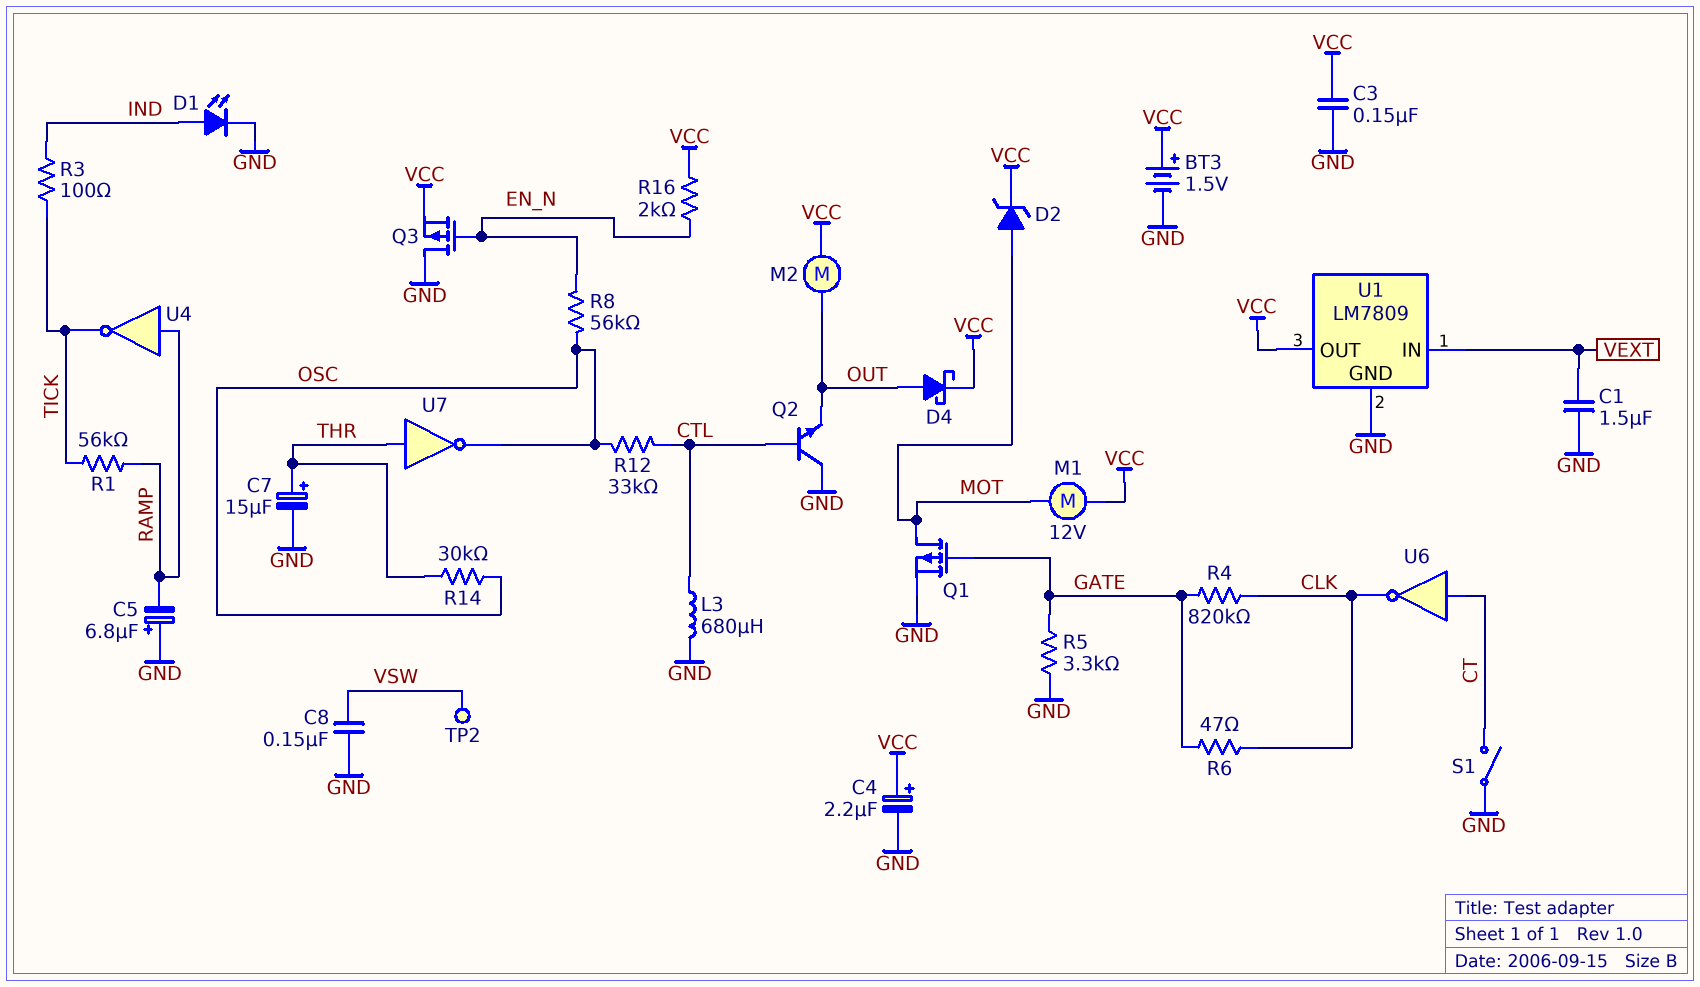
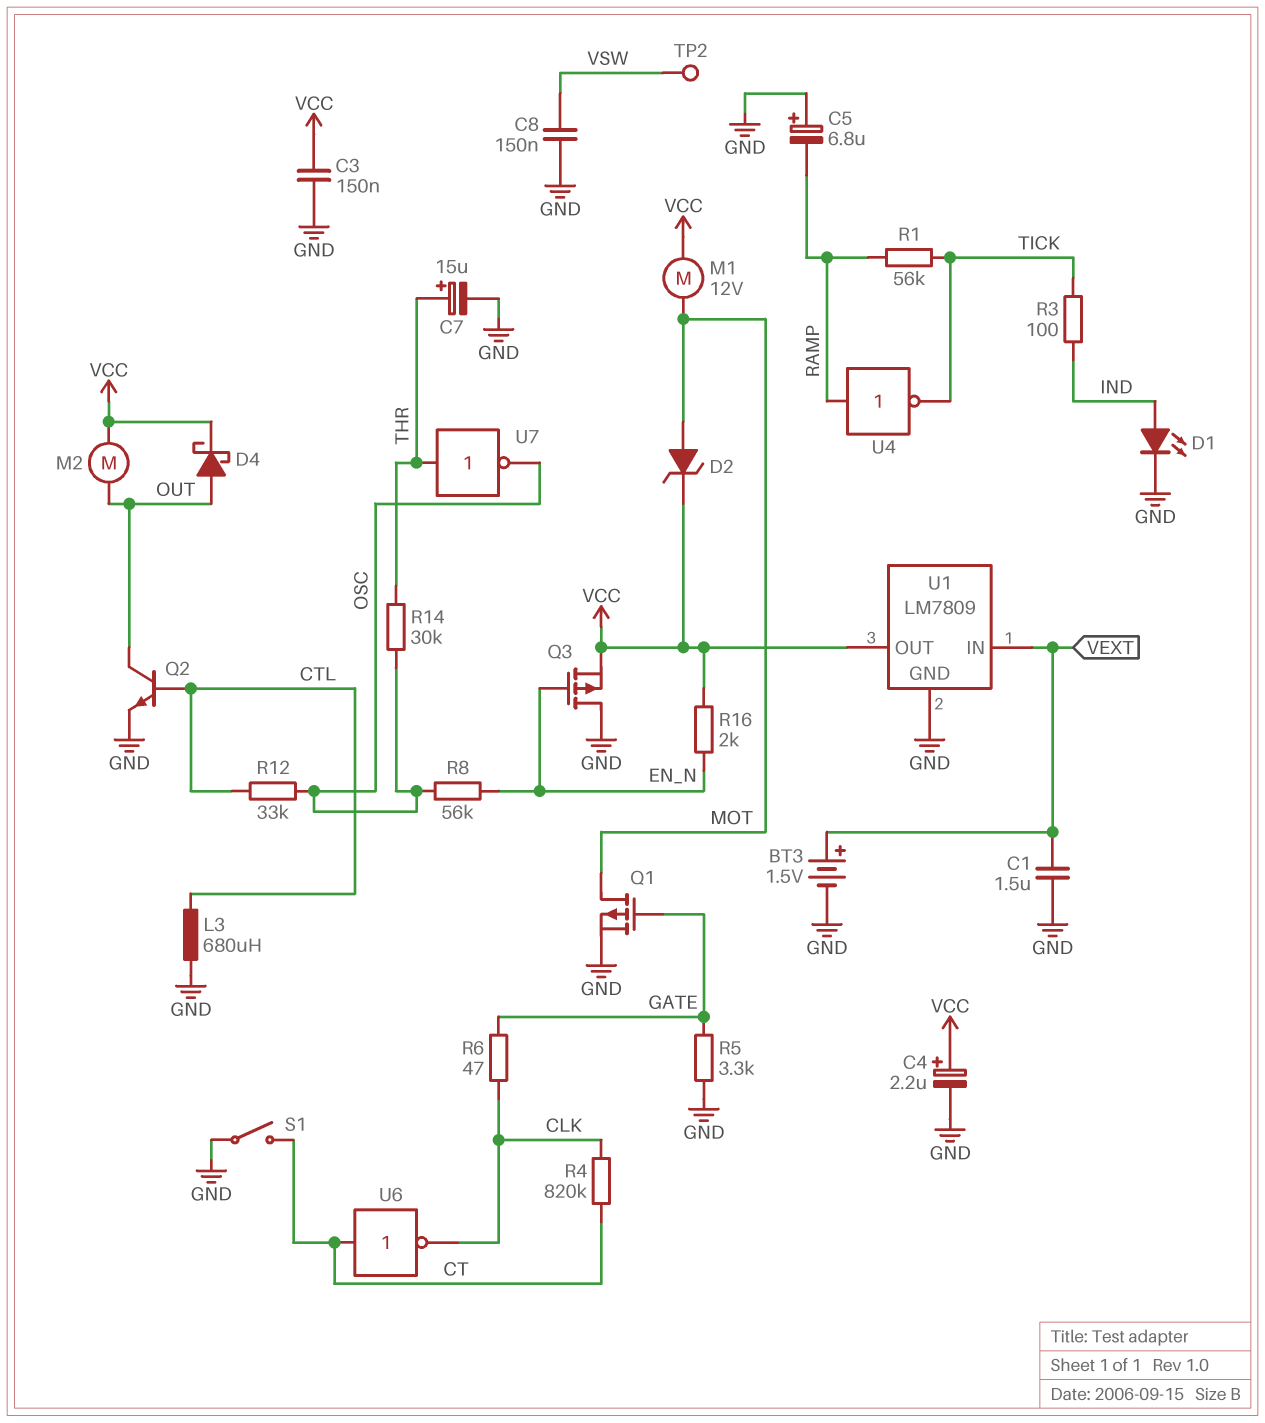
BT3: 1.5V (plus VCC, minus GND) -> 1.5V (plus VEXT, minus GND)
Q2: NPN (B CTL, C GND, E OUT) -> NPN (B CTL, C OUT, E GND)
R4: 820k (CLK, GATE) -> 820k (CLK, CT)

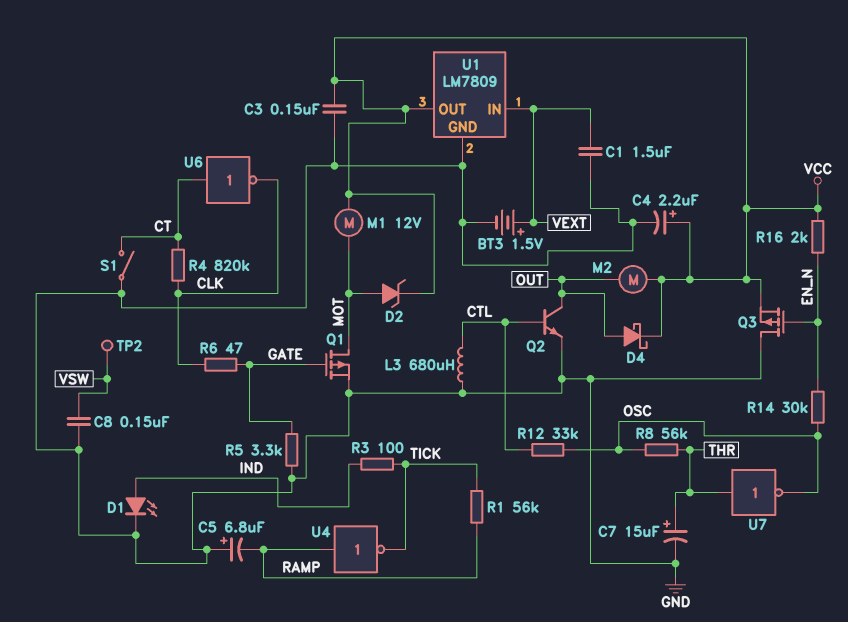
R8: 56k (EN_N, OSC) -> 56k (OSC, THR)
R14: 30k (OSC, THR) -> 30k (EN_N, OSC)

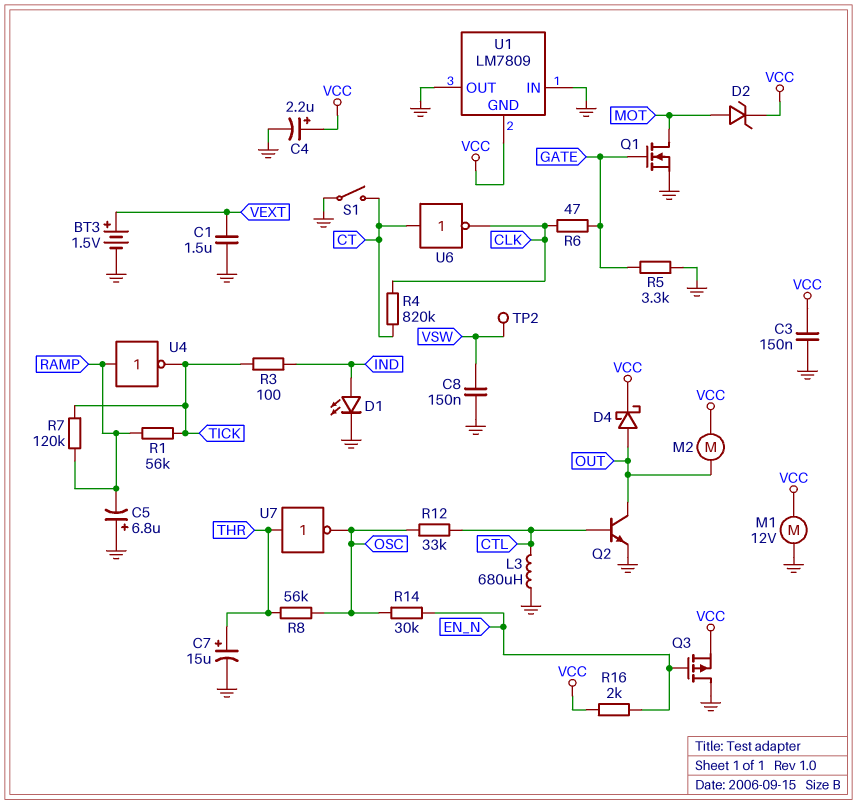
M1: motor 12V (MOT, VCC) -> motor 12V (GND, VCC)
Q1: PMOS (G GATE, D MOT, S GND) -> NMOS (G GATE, D MOT, S GND)
R7: none -> 120k (RAMP, TICK)
U1 pin GND: GND -> VCC
U1 pin IN: VEXT -> GND
U1 pin OUT: VCC -> GND

